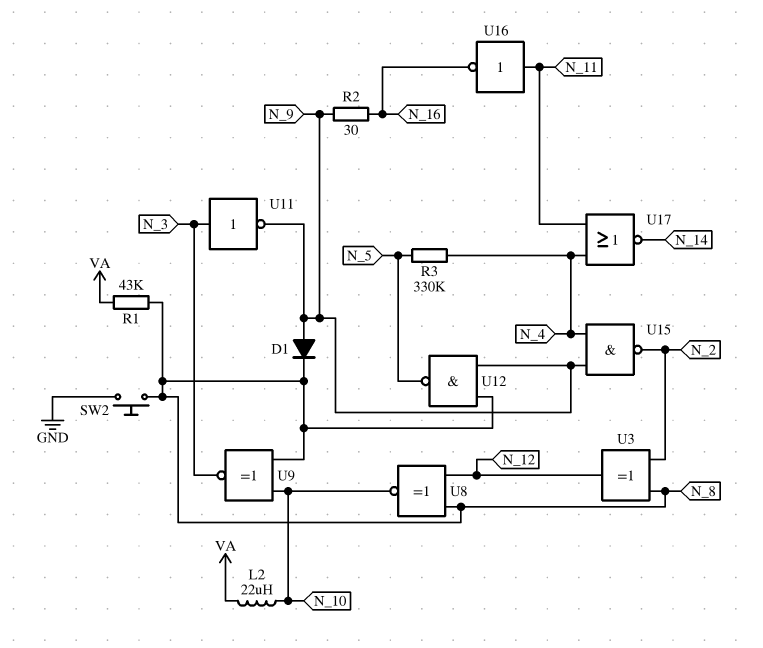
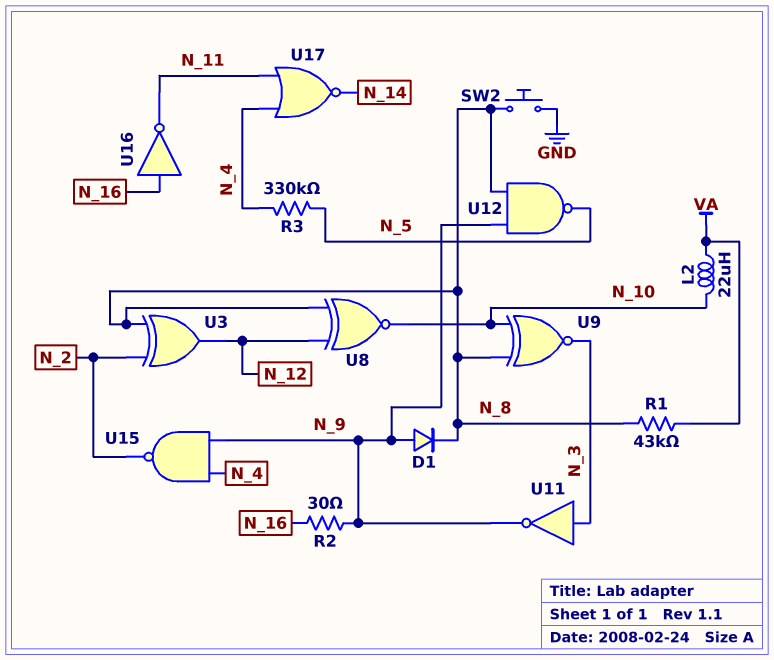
U16: NOT (in N_11, out N_16) -> NOT (in N_16, out N_11)

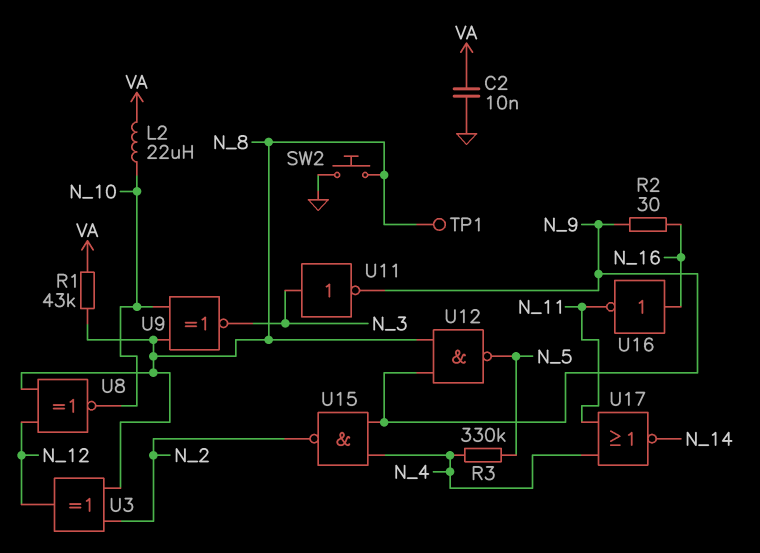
C2: none -> 10nF (GND, VA)
D1: diode (A N_9, K N_8) -> none
TP1: none -> test point (N_8)

